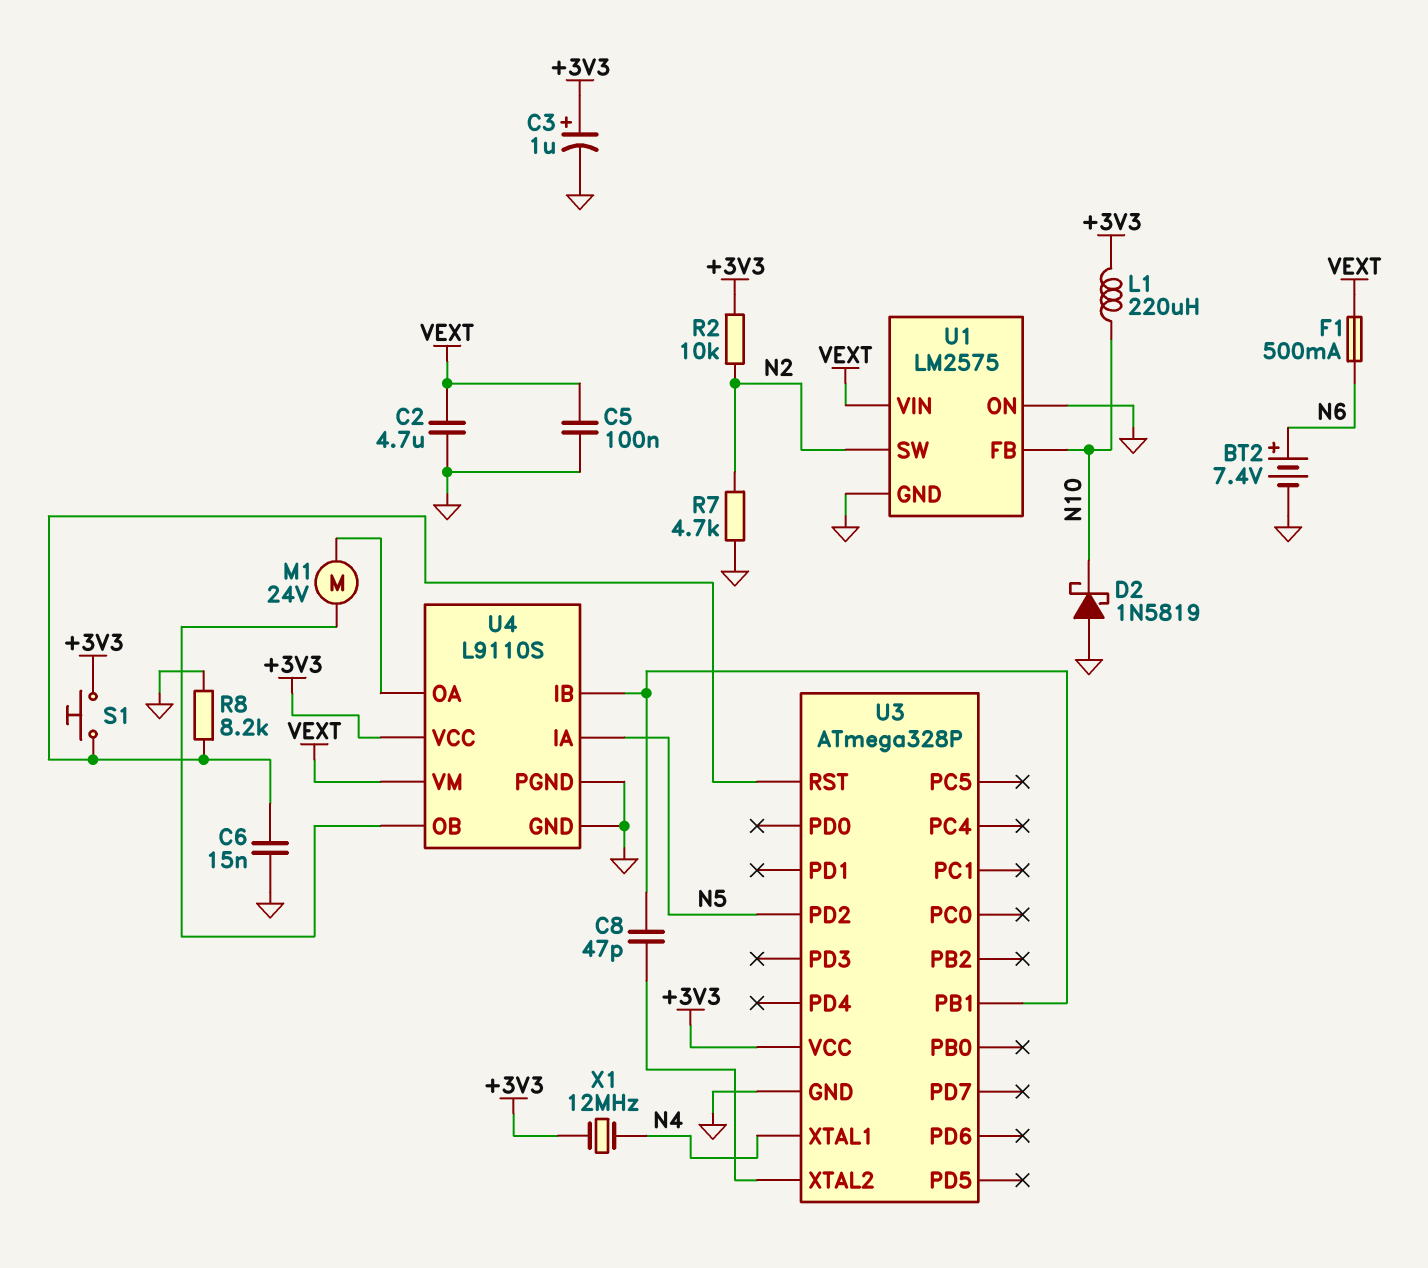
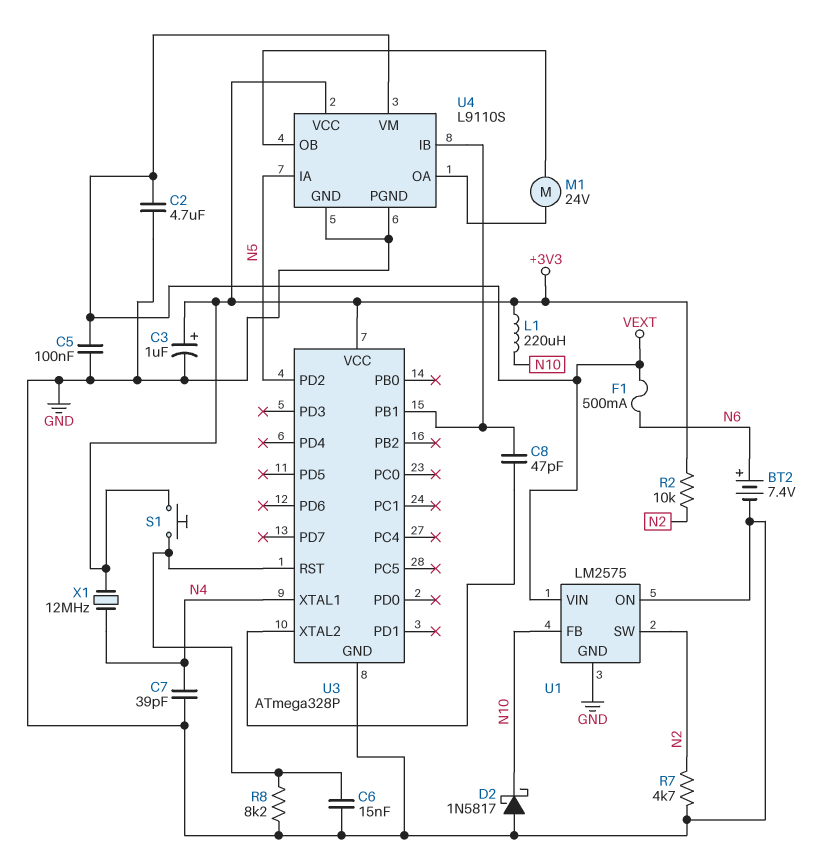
C7: none -> 39pF (GND, N4)
D2: schottky 1N5819 (A GND, K N10) -> schottky 1N5817 (A GND, K N10)

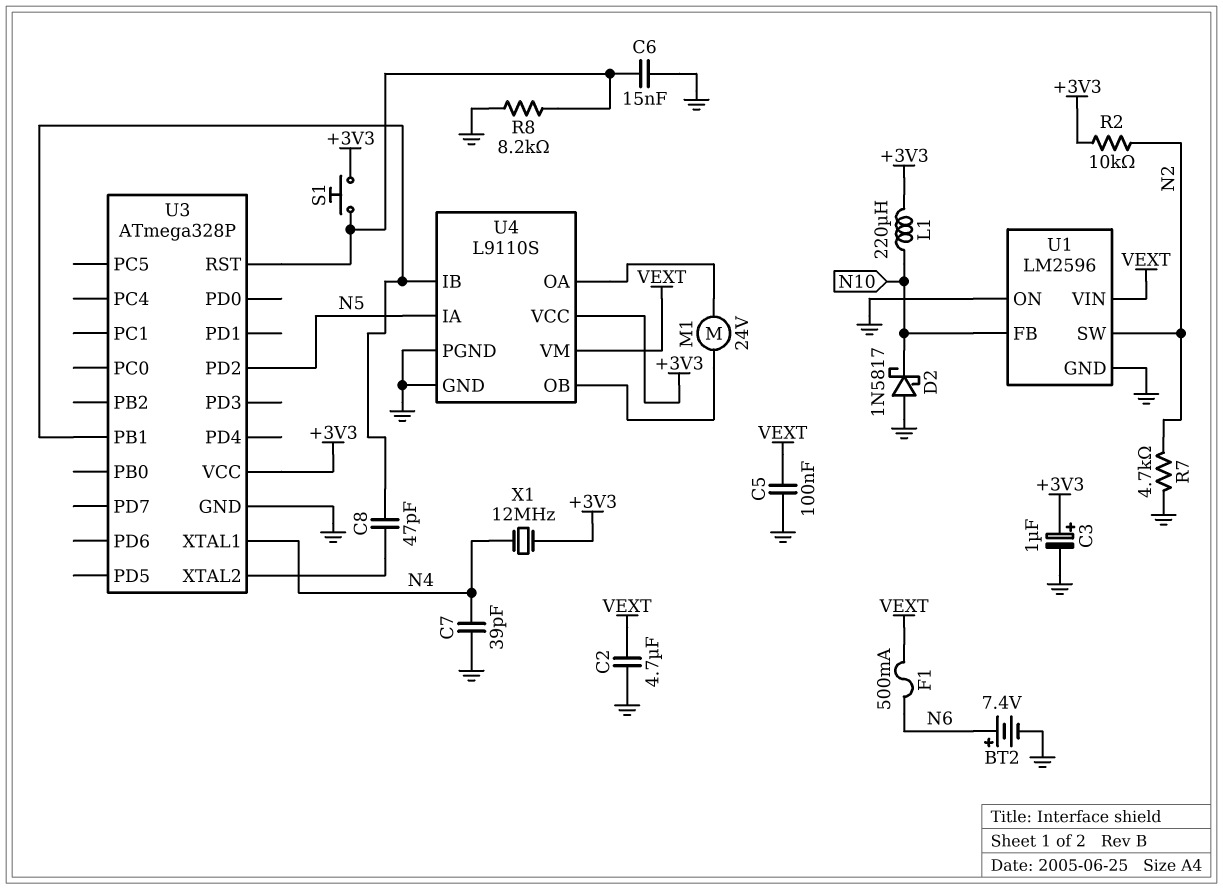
U1: LM2575 -> LM2596

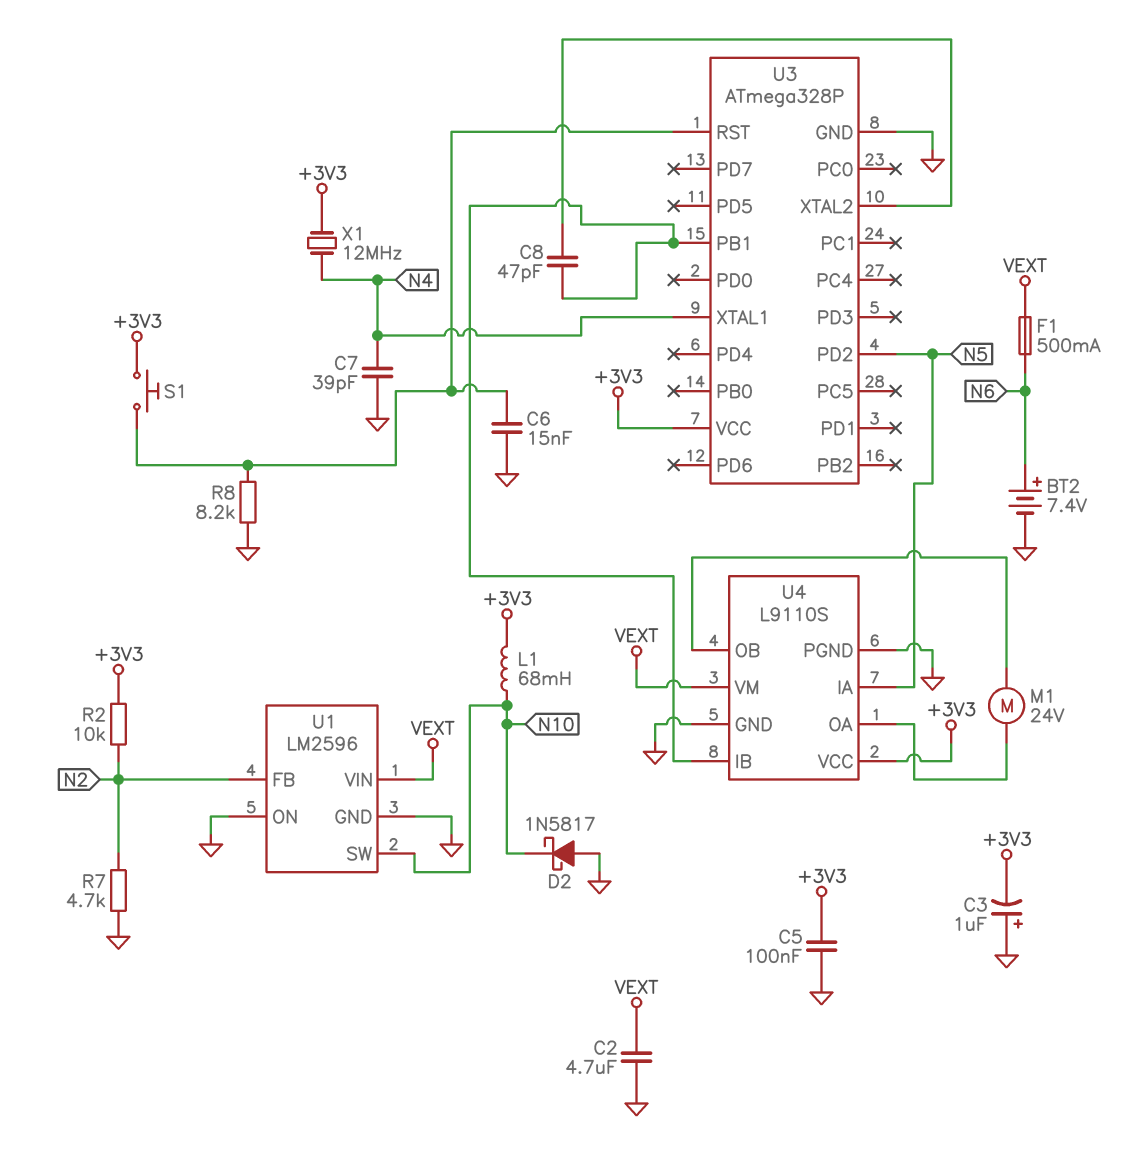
C3: 1uF (plus +3V3, minus GND) -> 1uF (plus GND, minus +3V3)
C5: 100nF (GND, VEXT) -> 100nF (+3V3, GND)
L1: 220uH (+3V3, N10) -> 68mH (+3V3, N10)
U1 pin FB: N10 -> N2
U1 pin SW: N2 -> N10

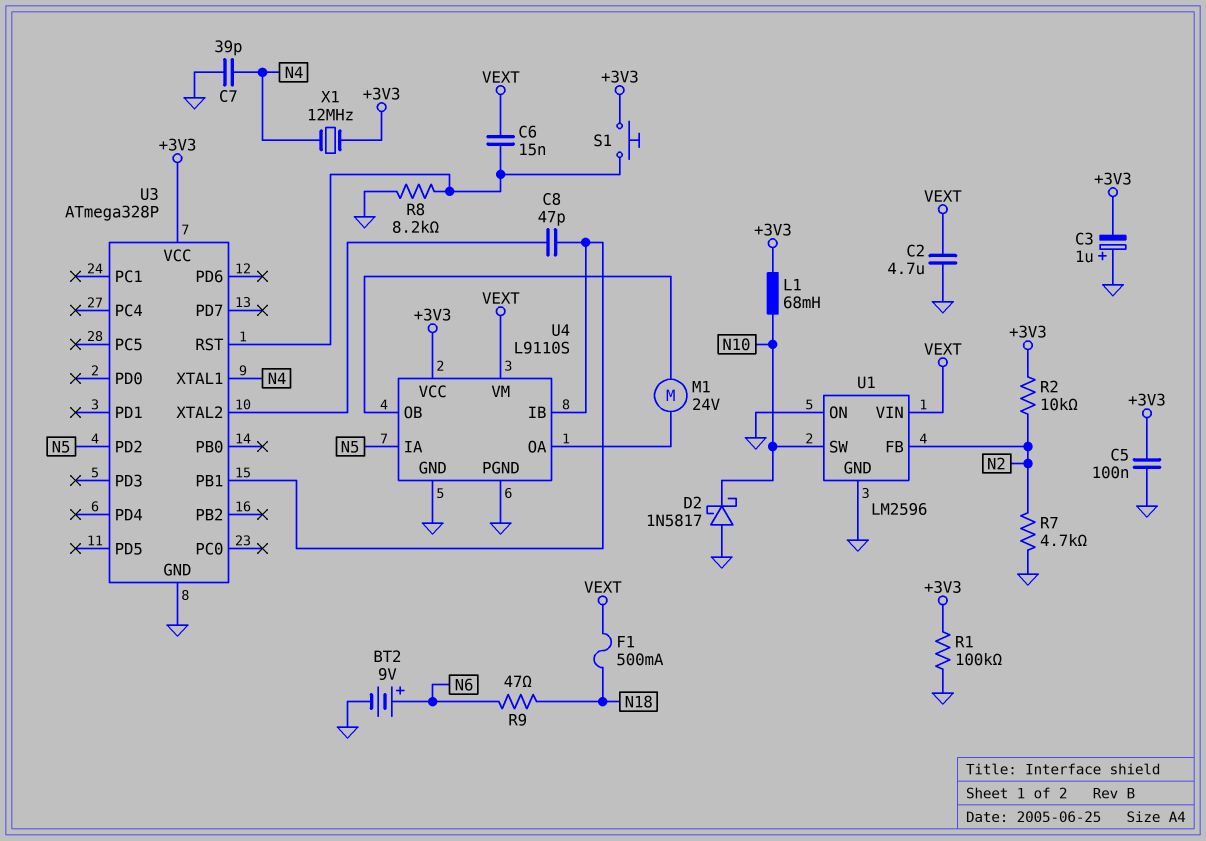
BT2: 7.4V (plus N6, minus GND) -> 9V (plus N6, minus GND)
C6: 15nF (GND, U3/RST) -> 15nF (U3/RST, VEXT)
F1: 500mA (N6, VEXT) -> 500mA (N18, VEXT)
R1: none -> 100k (+3V3, GND)
R9: none -> 47 (N6, N18)

